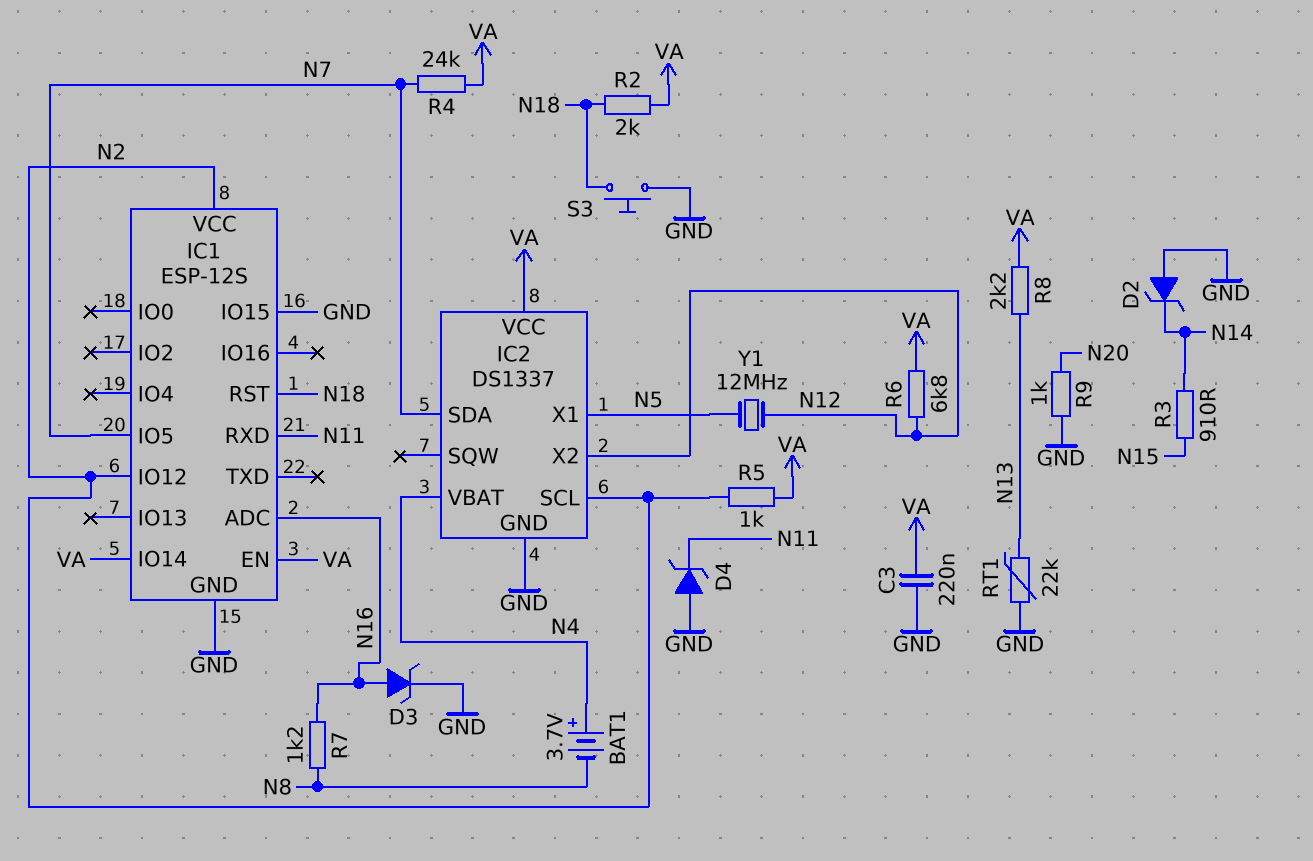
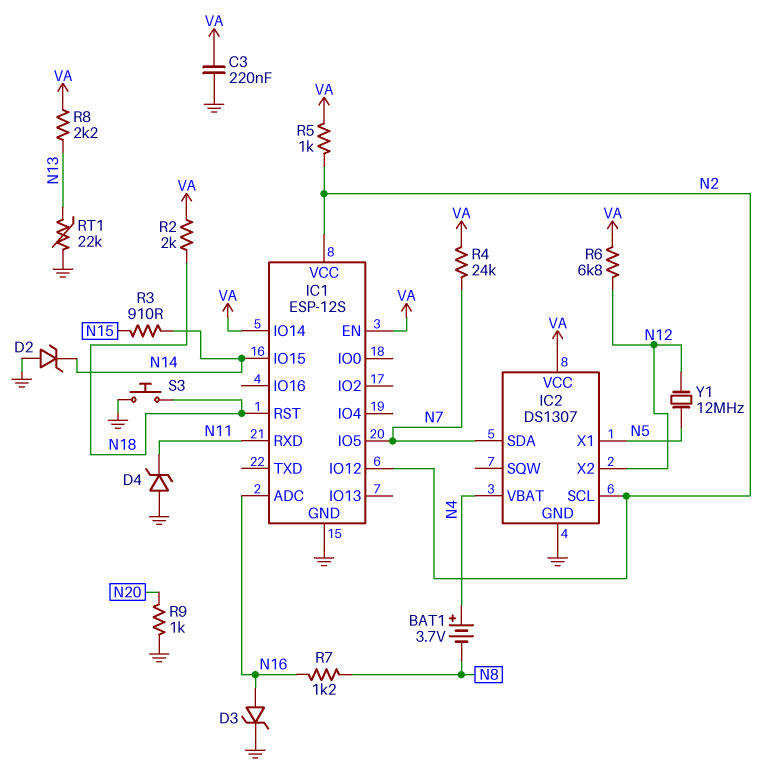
IC1 pin IO15: GND -> N14
IC2: DS1337 -> DS1307

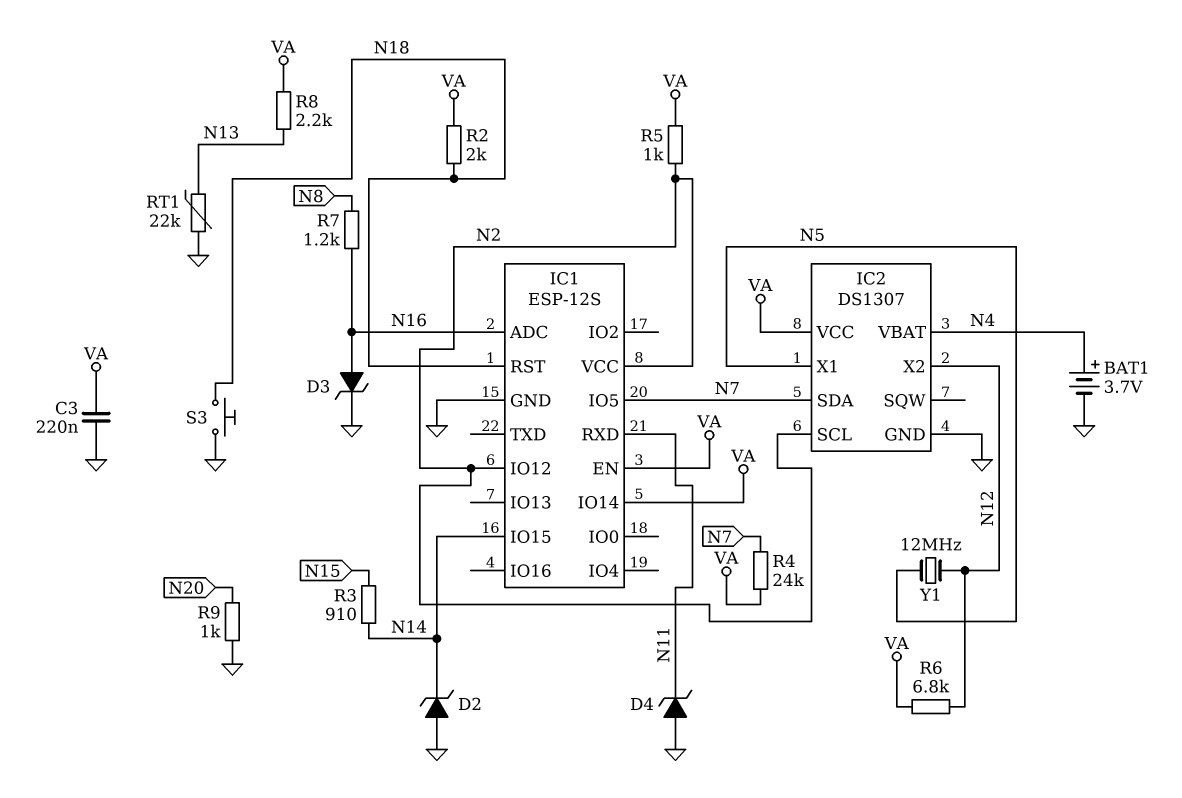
BAT1: 3.7V (plus N4, minus N8) -> 3.7V (plus N4, minus GND)

